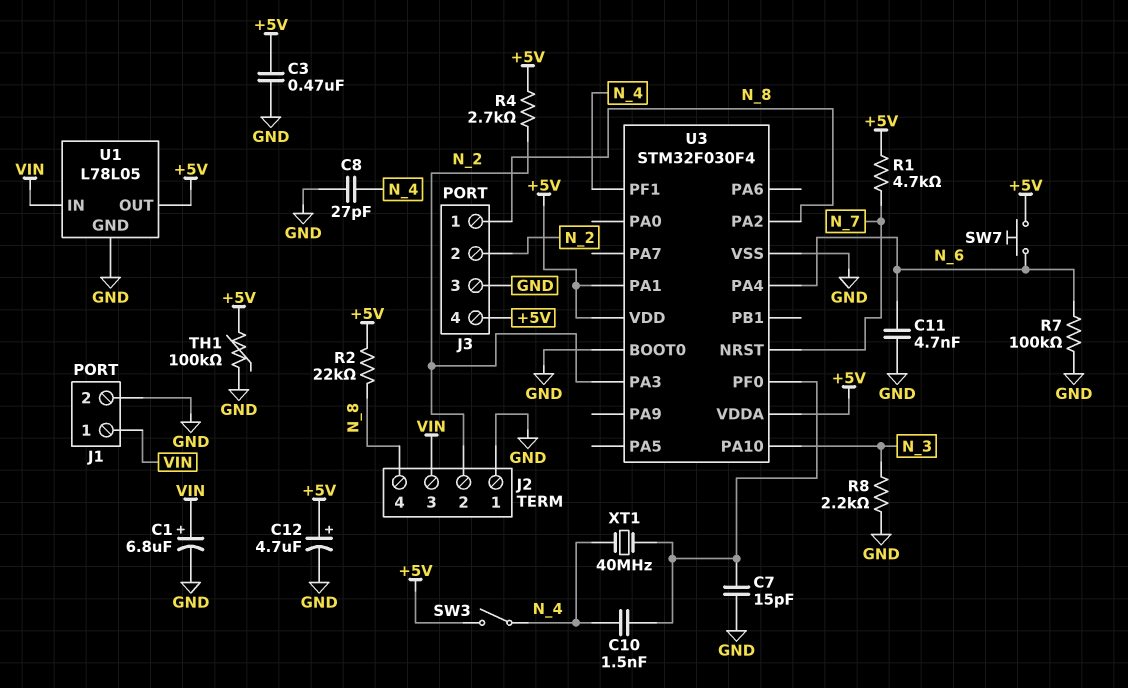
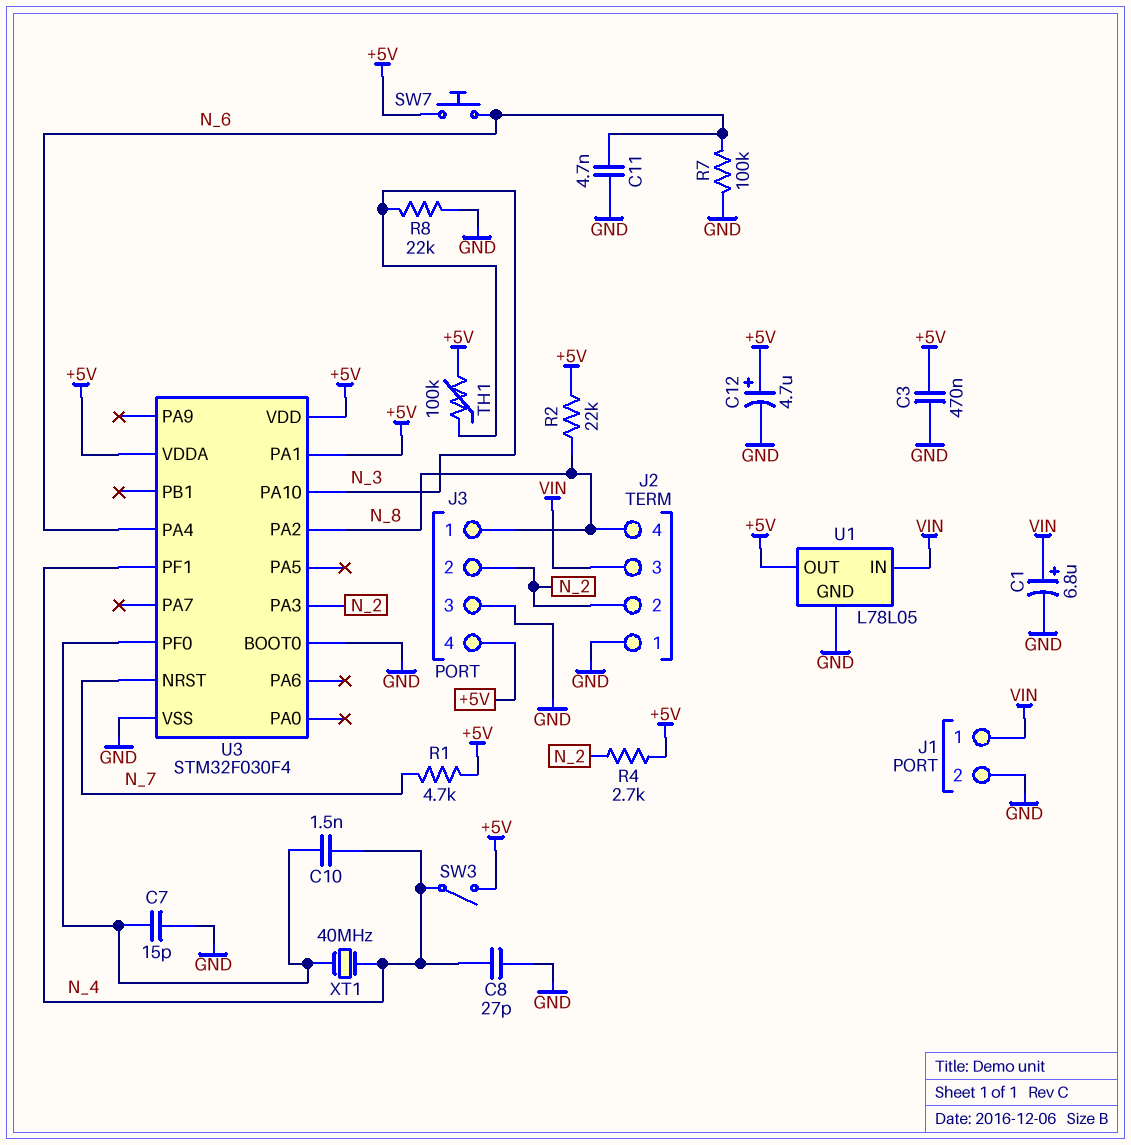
R8: 2.2k (GND, N_3) -> 22k (GND, N_3)
TH1: 100k (+5V, GND) -> 100k (+5V, N_3)

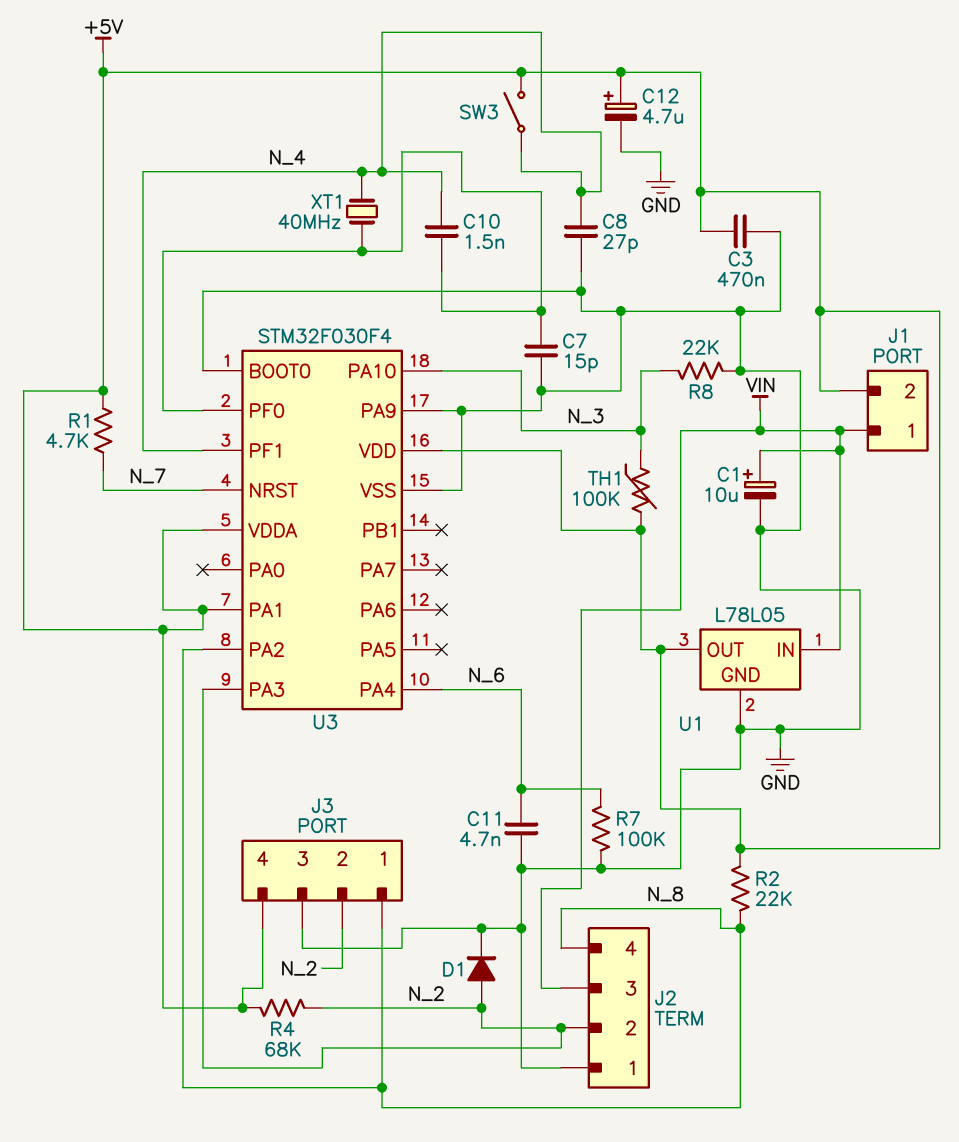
C1: 6.8uF (plus VIN, minus GND) -> 10uF (plus VIN, minus GND)
D1: none -> diode (A N_2, K GND)
J1 pin 2: GND -> +5V
R4: 2.7k (+5V, N_2) -> 68k (+5V, N_2)
SW7: button (+5V, N_6) -> none
U3 pin PA9: none -> GND

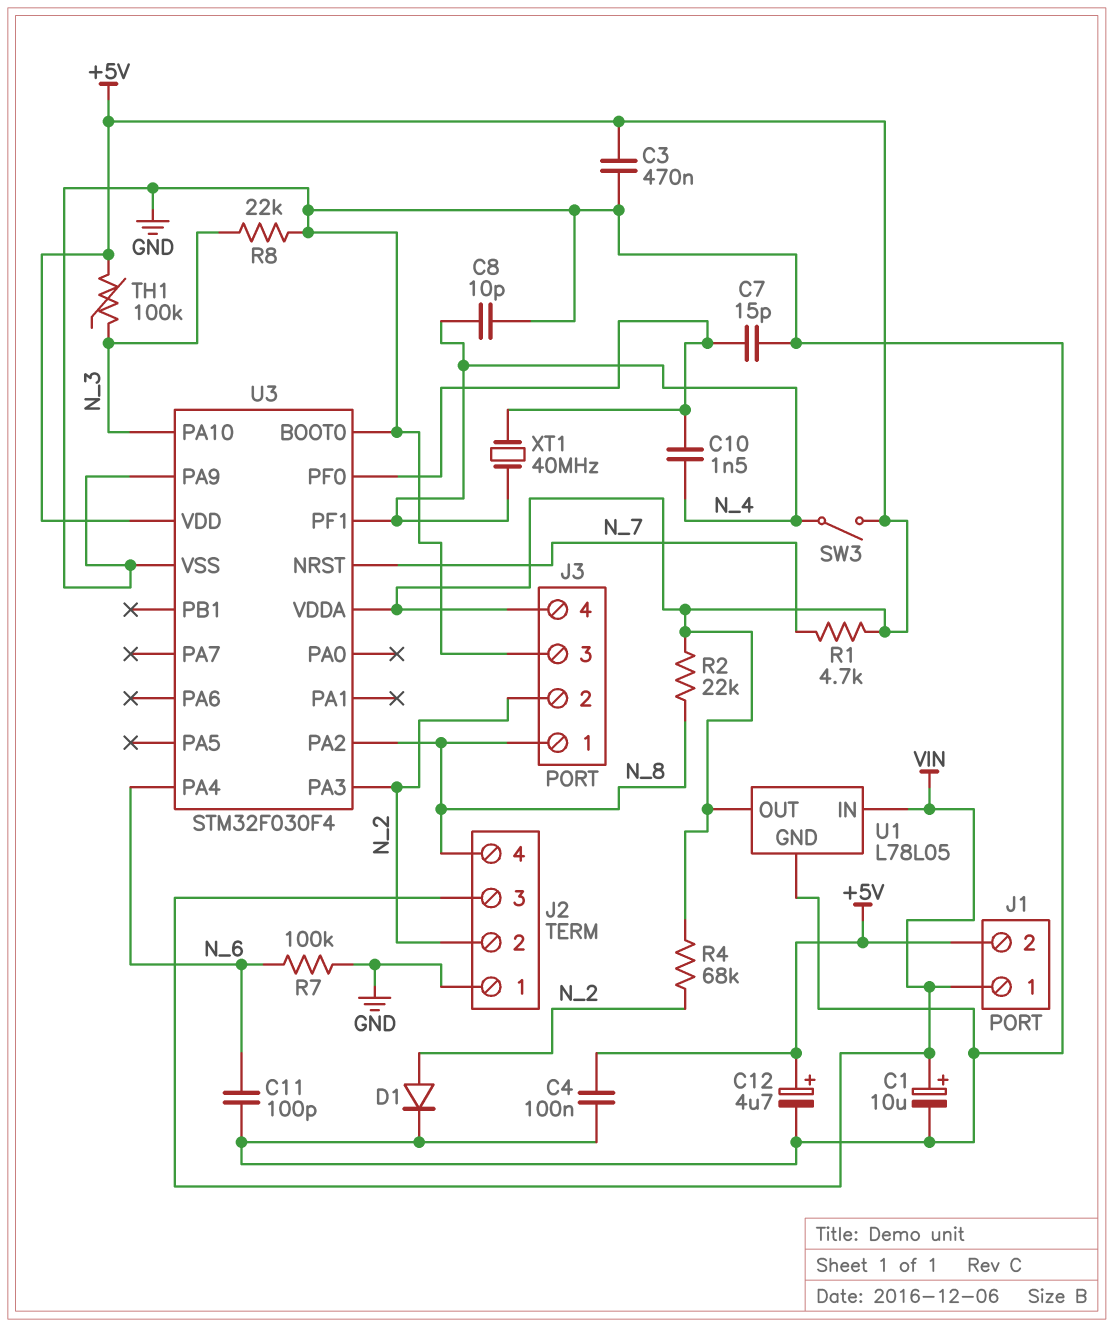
C4: none -> 100nF (+5V, GND)
C8: 27pF (GND, N_4) -> 10pF (GND, N_4)
C11: 4.7nF (GND, N_6) -> 100pF (GND, N_6)
U3 pin PA1: +5V -> none

